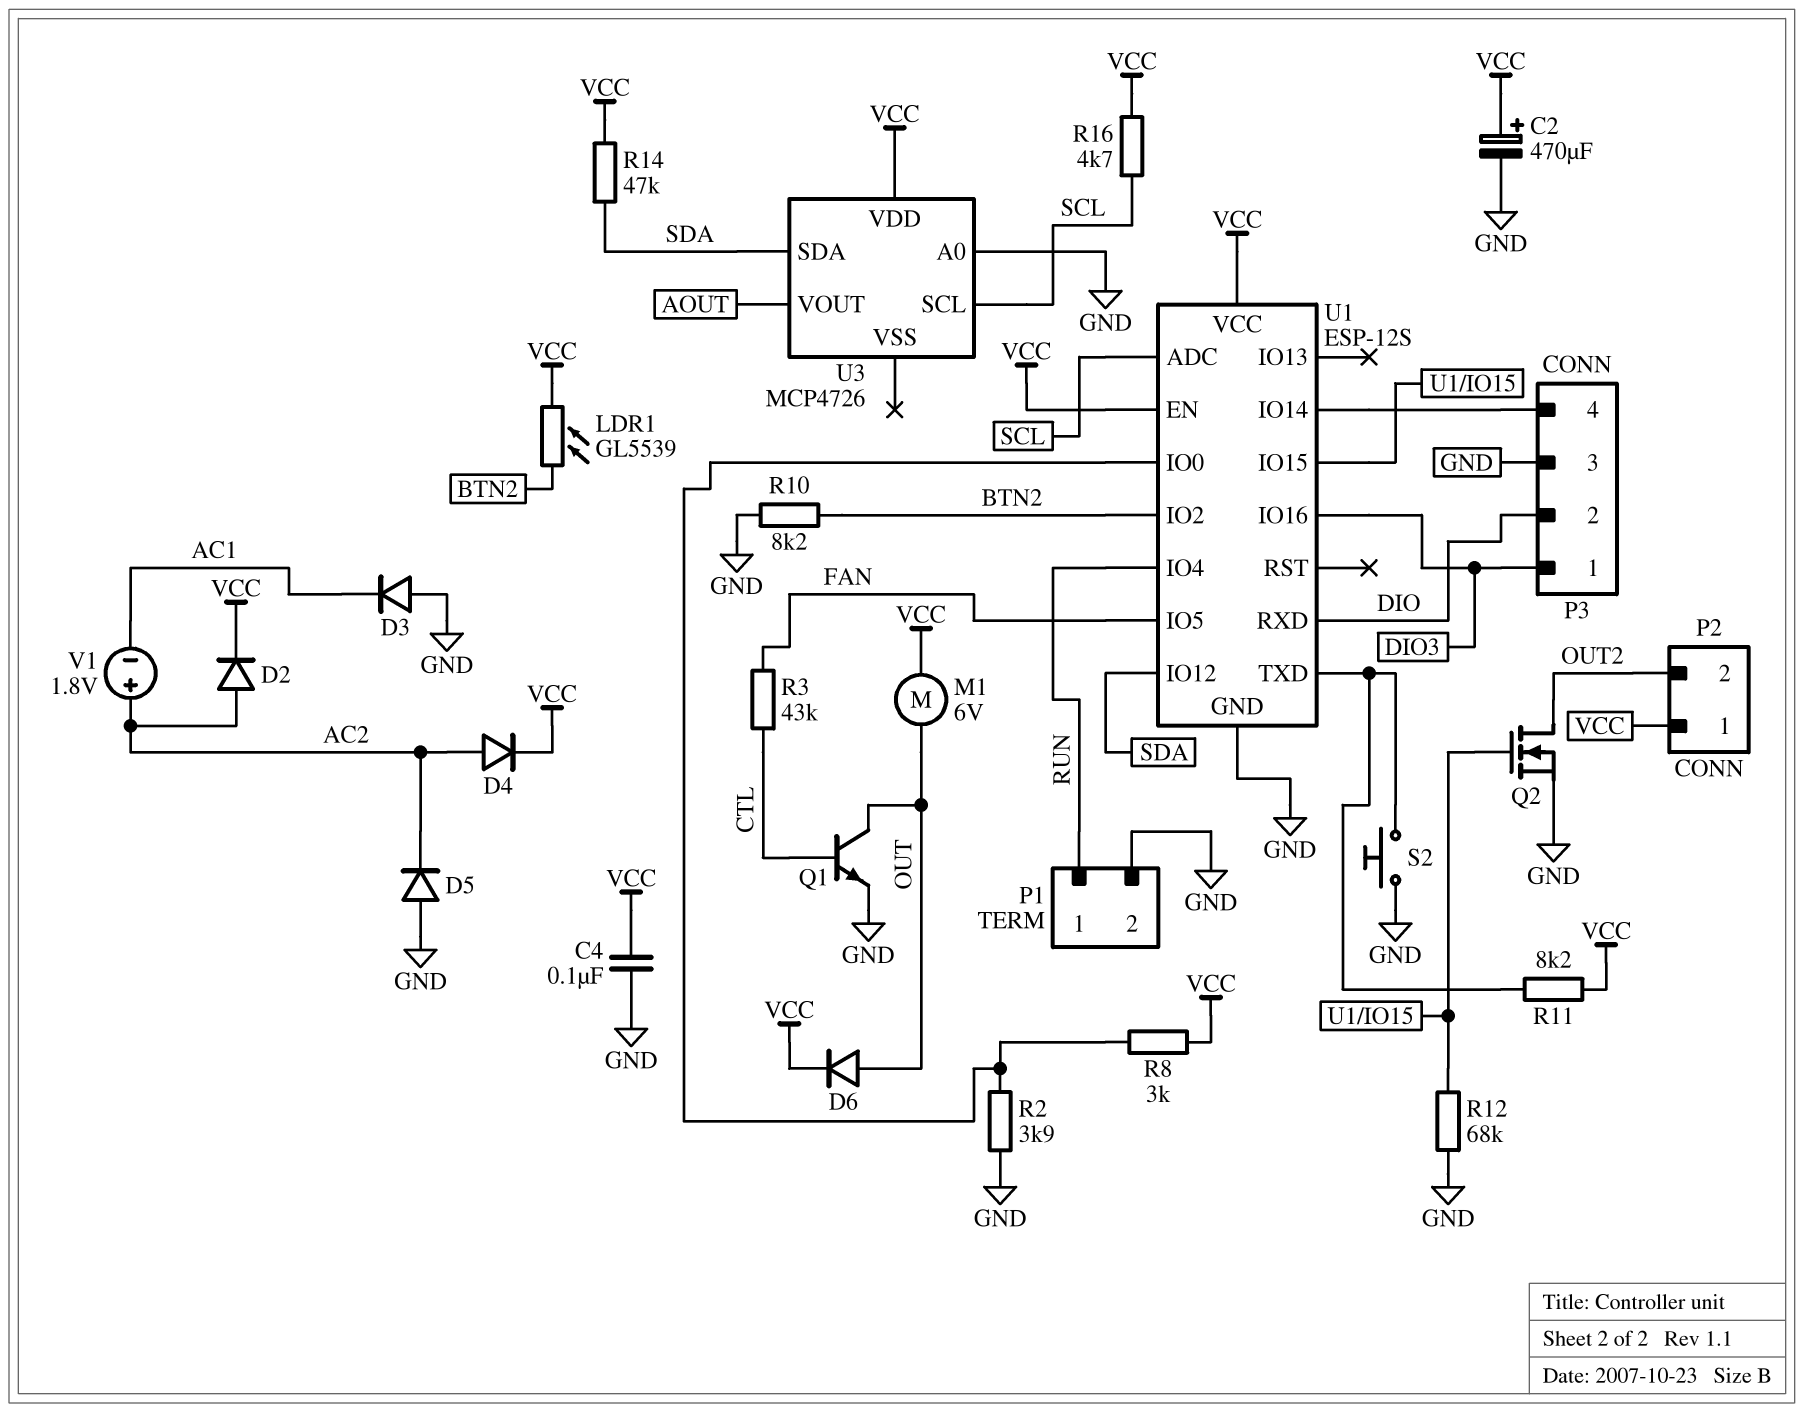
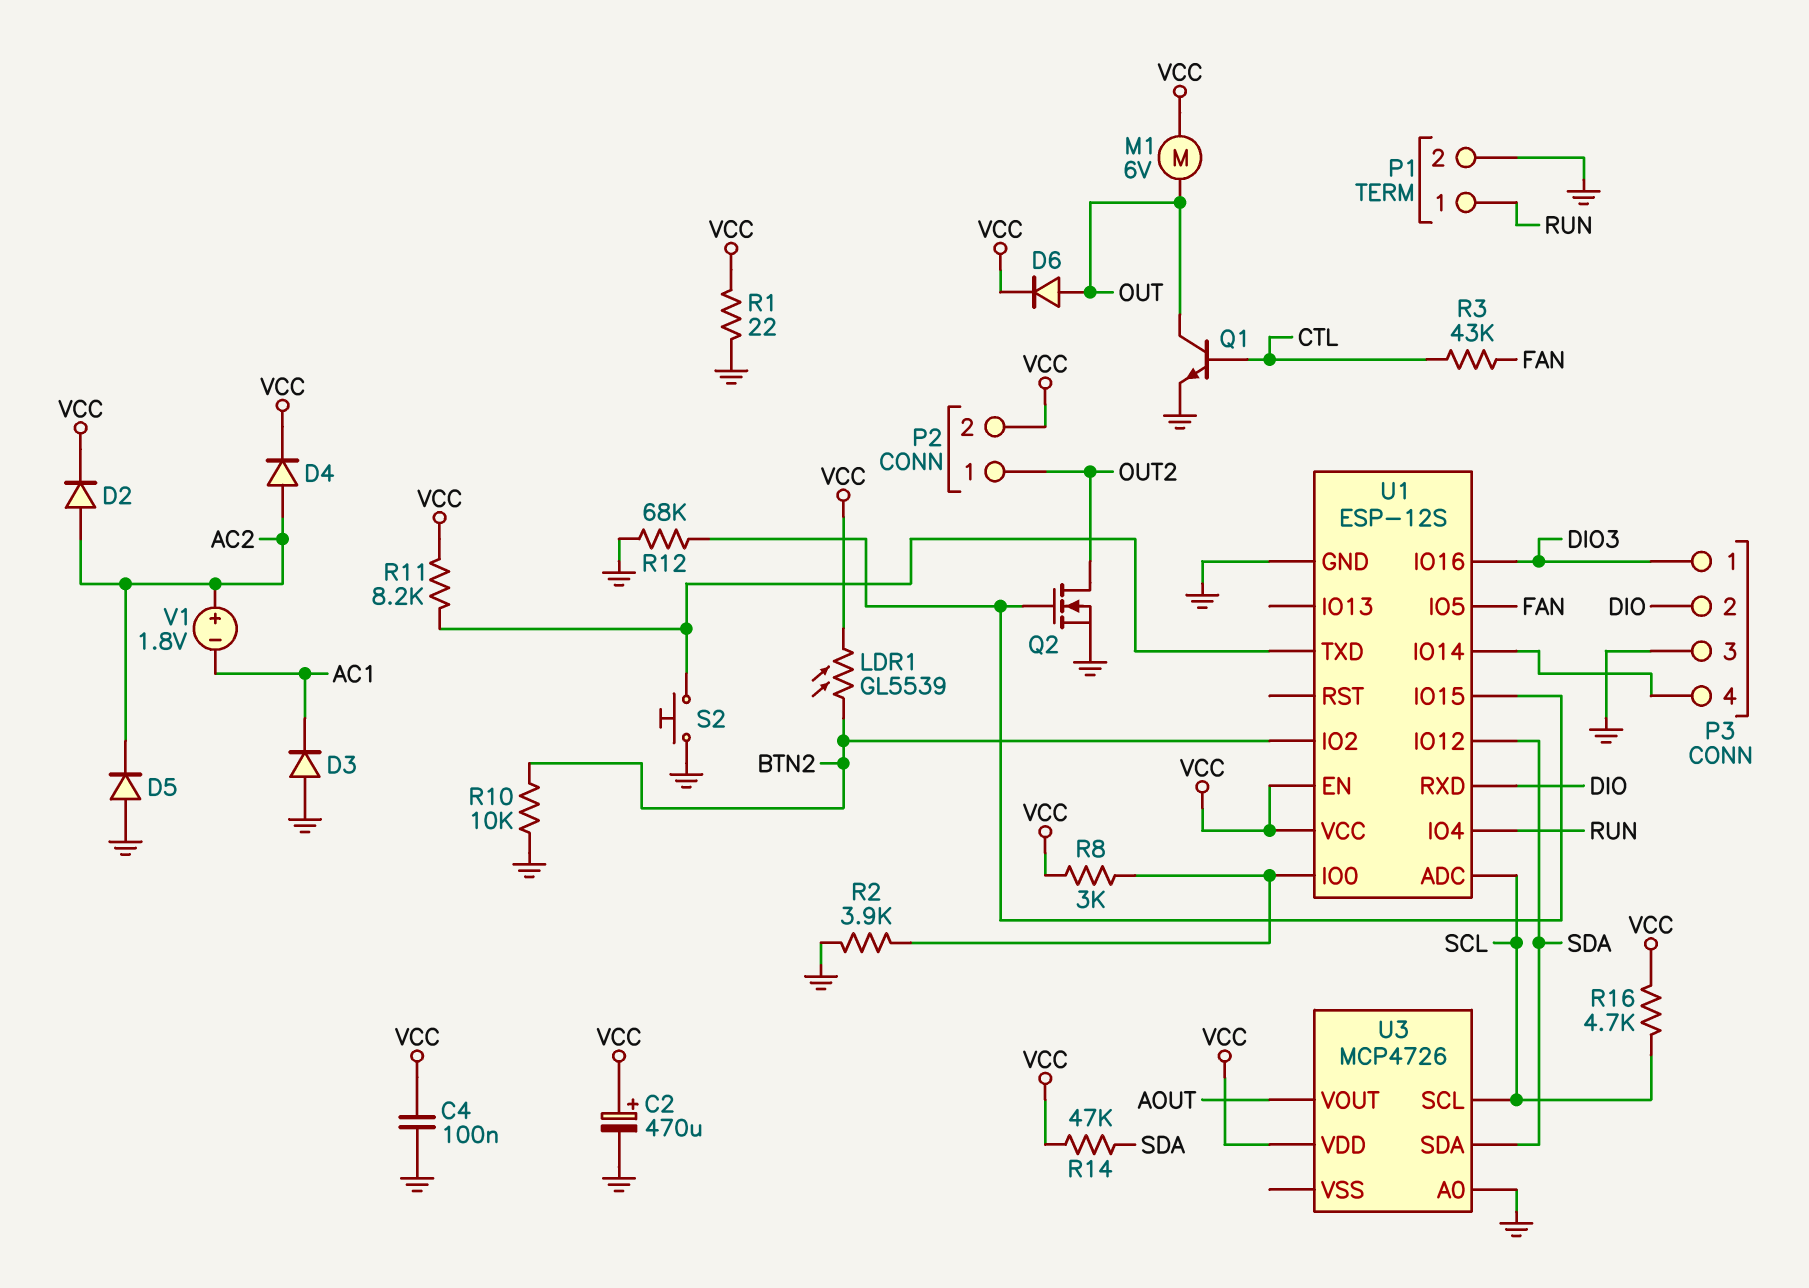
P2 pin 1: VCC -> OUT2
P2 pin 2: OUT2 -> VCC
R1: none -> 22 (GND, VCC)
R10: 8.2k (BTN2, GND) -> 10k (BTN2, GND)

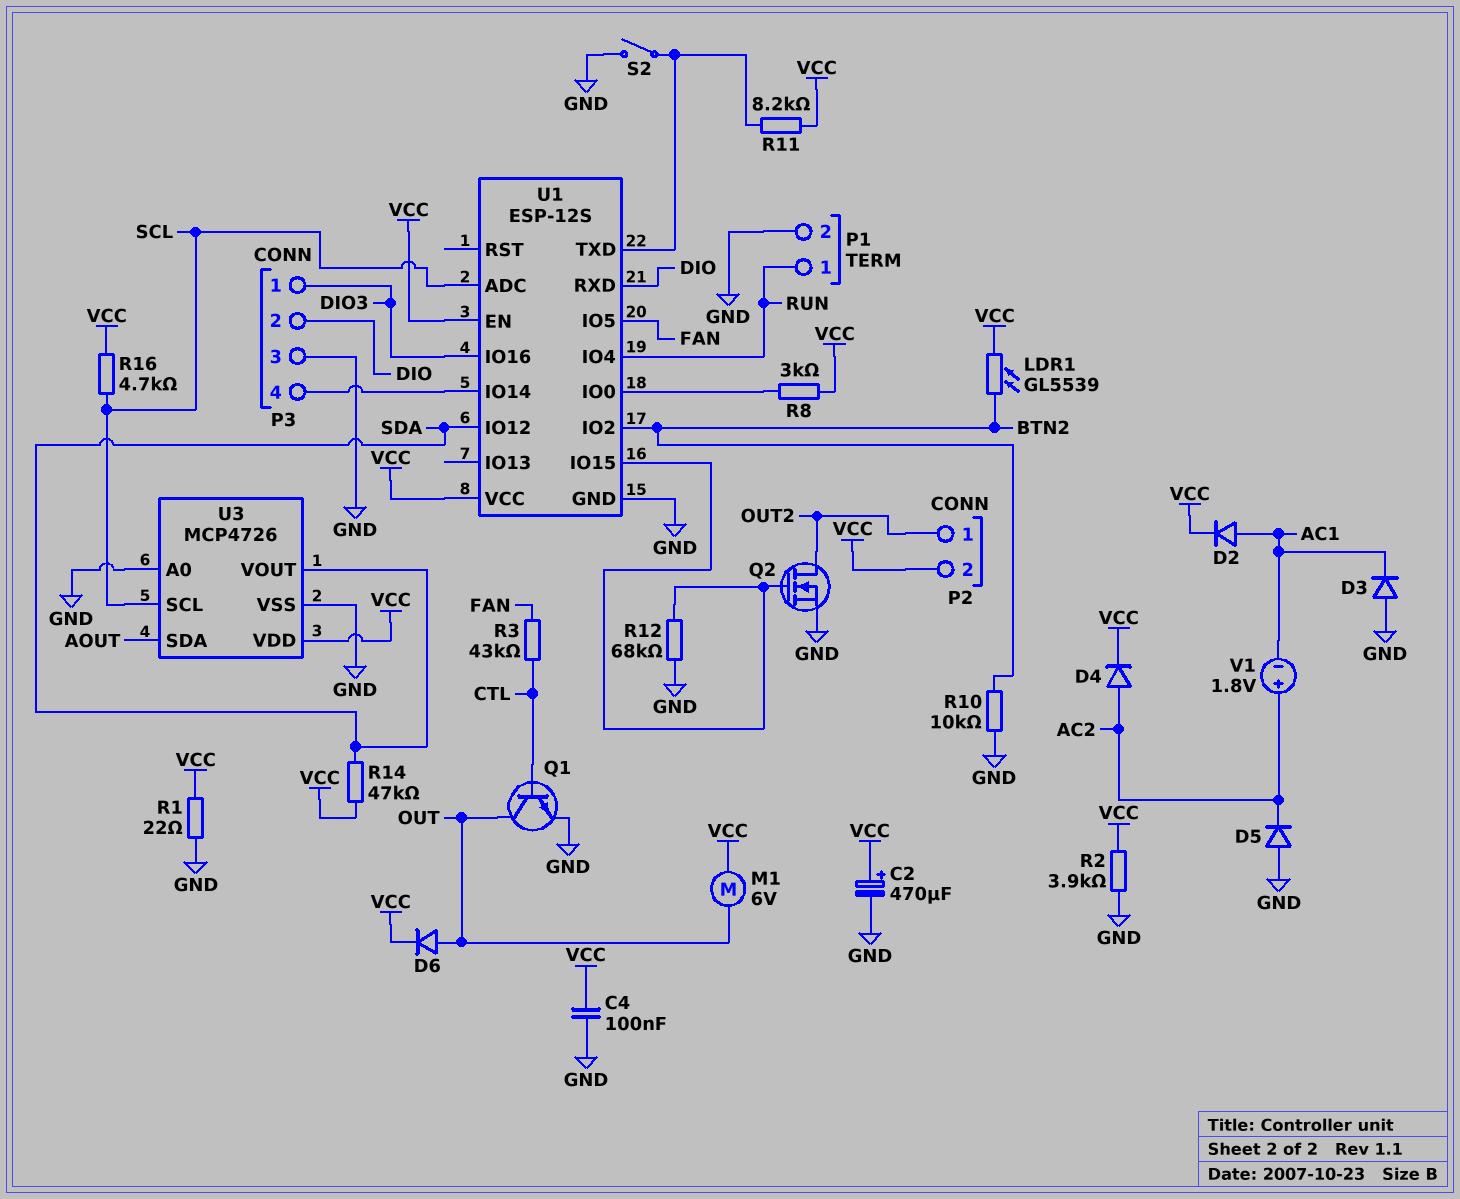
D2: diode (A AC2, K VCC) -> diode (A AC1, K VCC)
R2: 3.9k (GND, U1/IO0) -> 3.9k (GND, VCC)
S2: button (GND, U1/TXD) -> switch (GND, U1/TXD)
U3 pin SDA: SDA -> AOUT
U3 pin VOUT: AOUT -> SDA
U3 pin VSS: none -> GND

